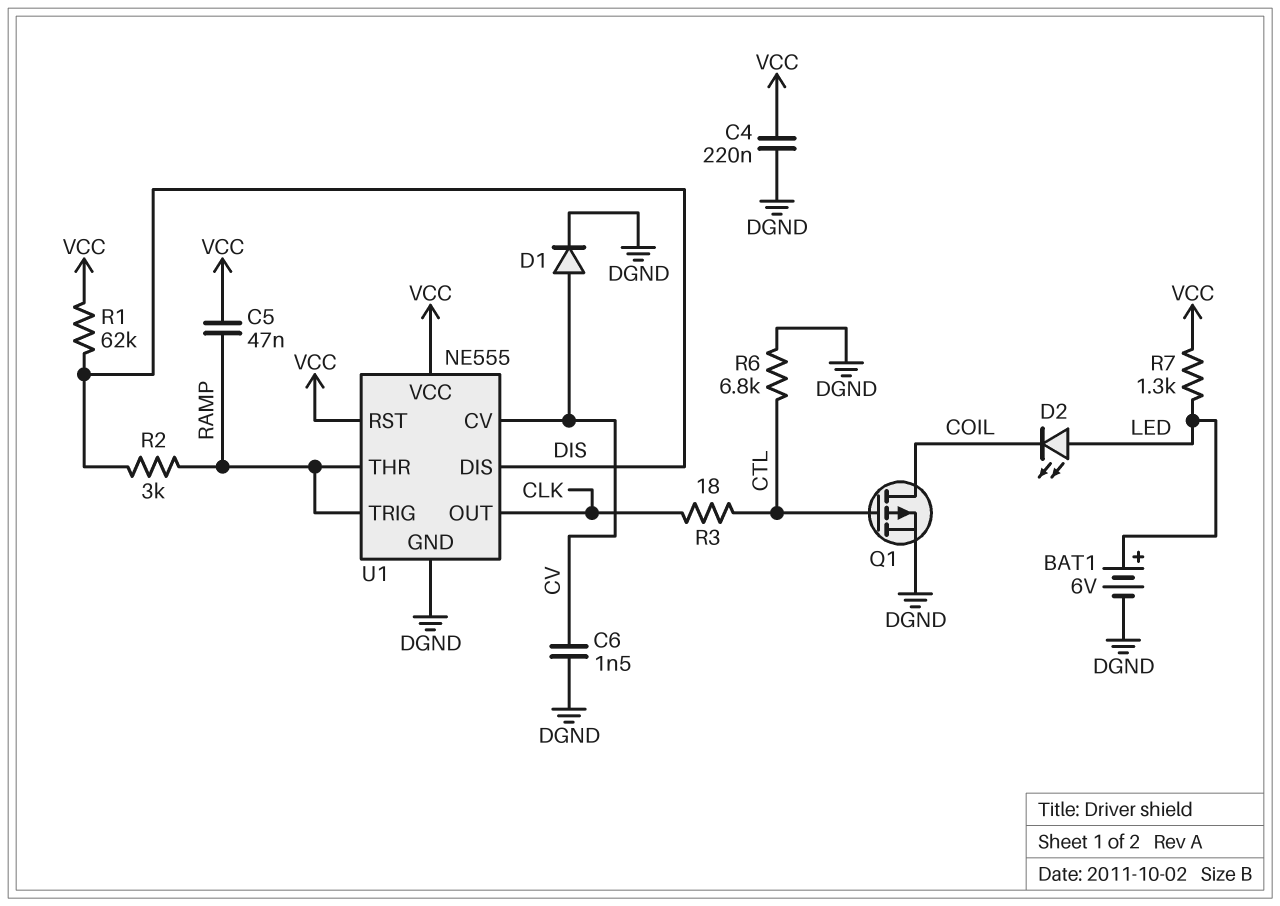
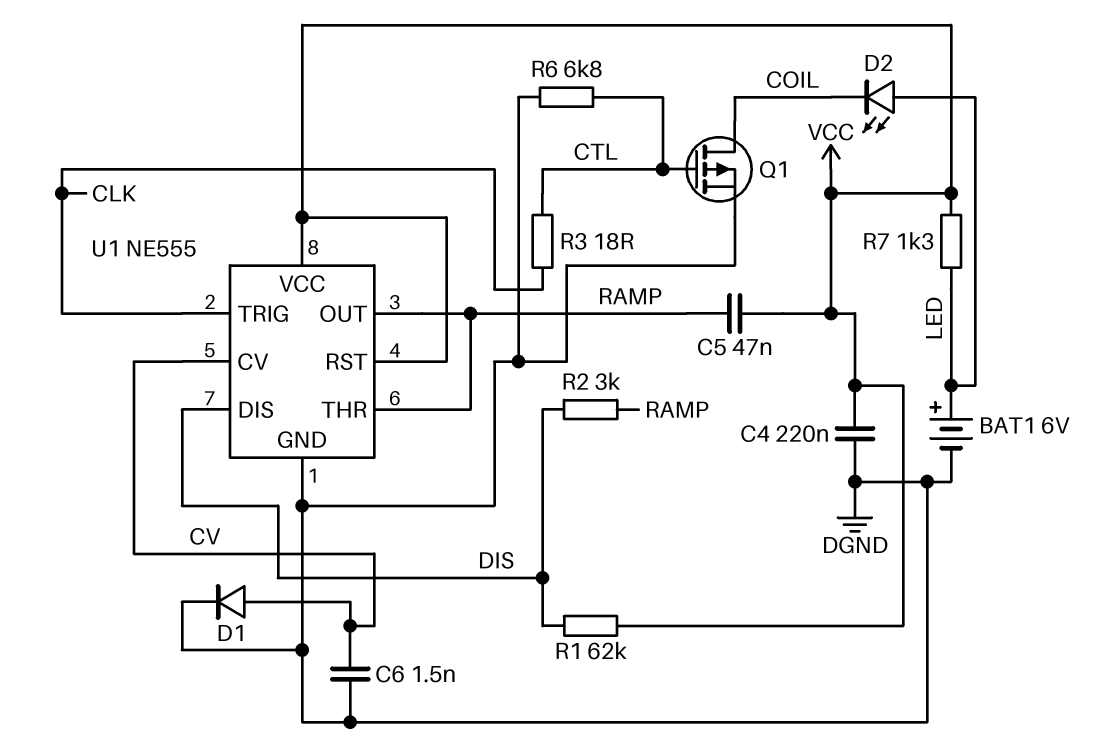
U1 pin OUT: CLK -> RAMP
U1 pin TRIG: RAMP -> CLK

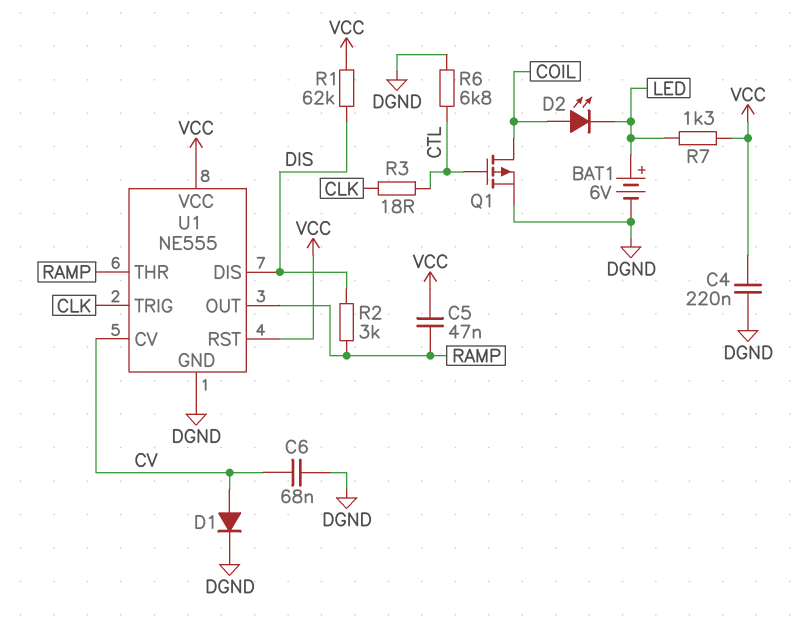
C6: 1.5nF (CV, DGND) -> 68nF (CV, DGND)
D2: LED (A LED, K COIL) -> LED (A COIL, K LED)

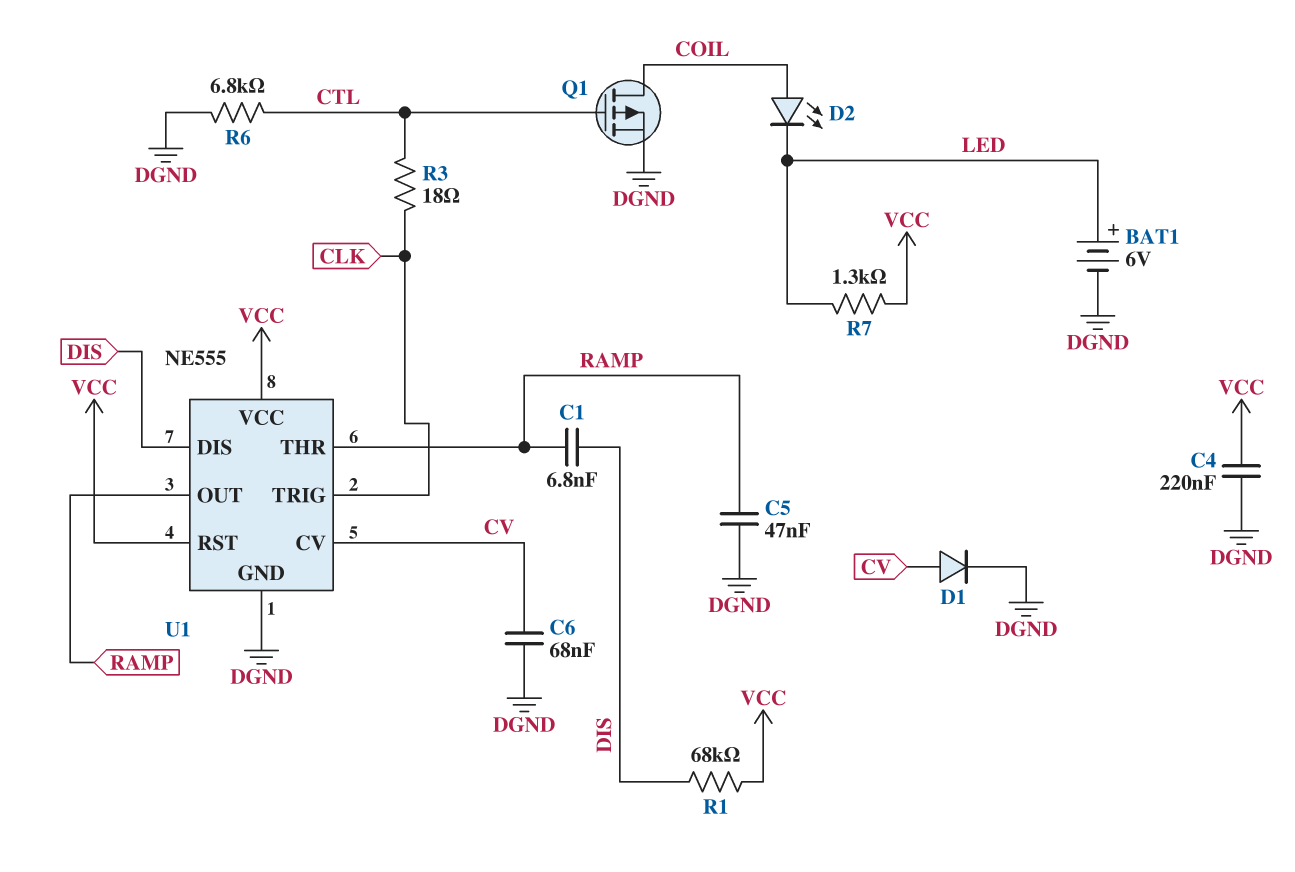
C1: none -> 6.8nF (DIS, RAMP)
C5: 47nF (RAMP, VCC) -> 47nF (DGND, RAMP)
R1: 62k (DIS, VCC) -> 68k (DIS, VCC)
R2: 3k (DIS, RAMP) -> none

